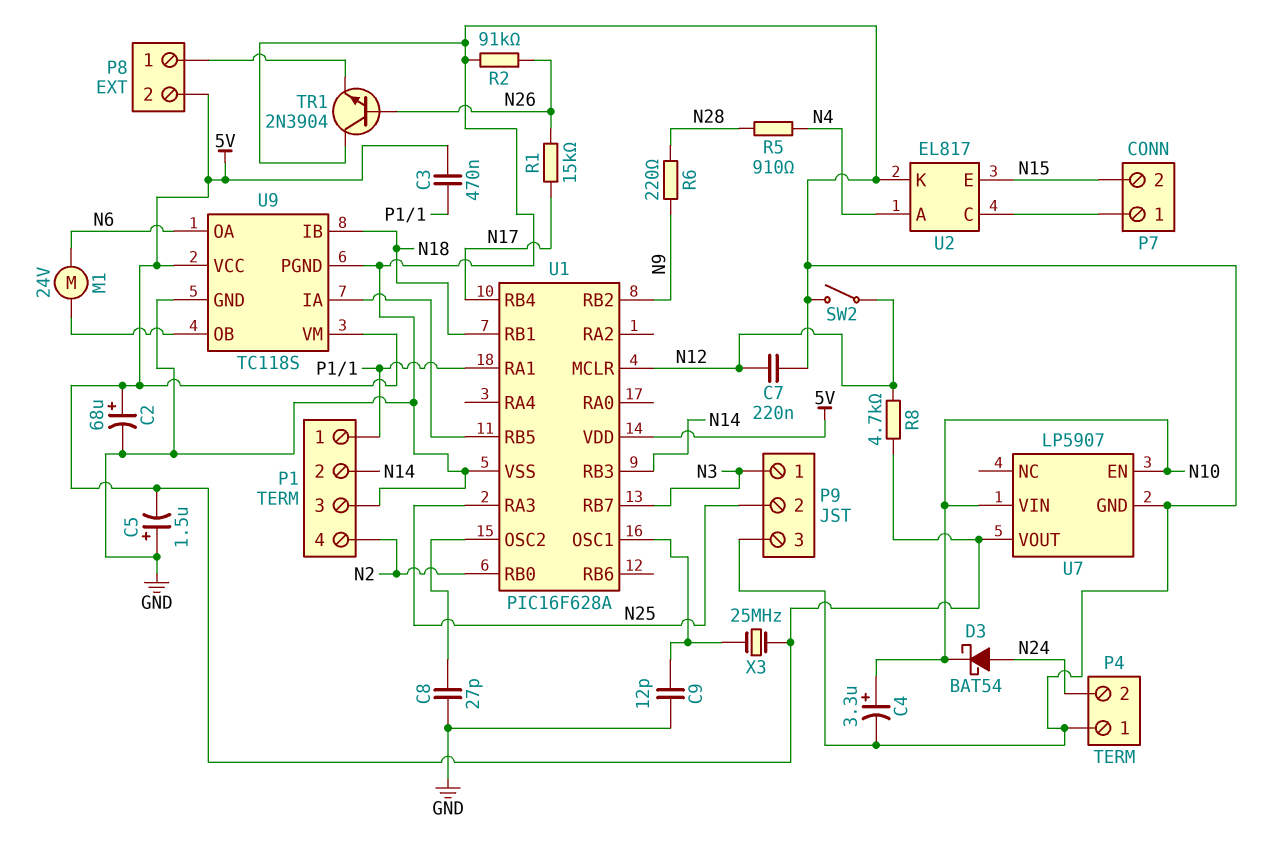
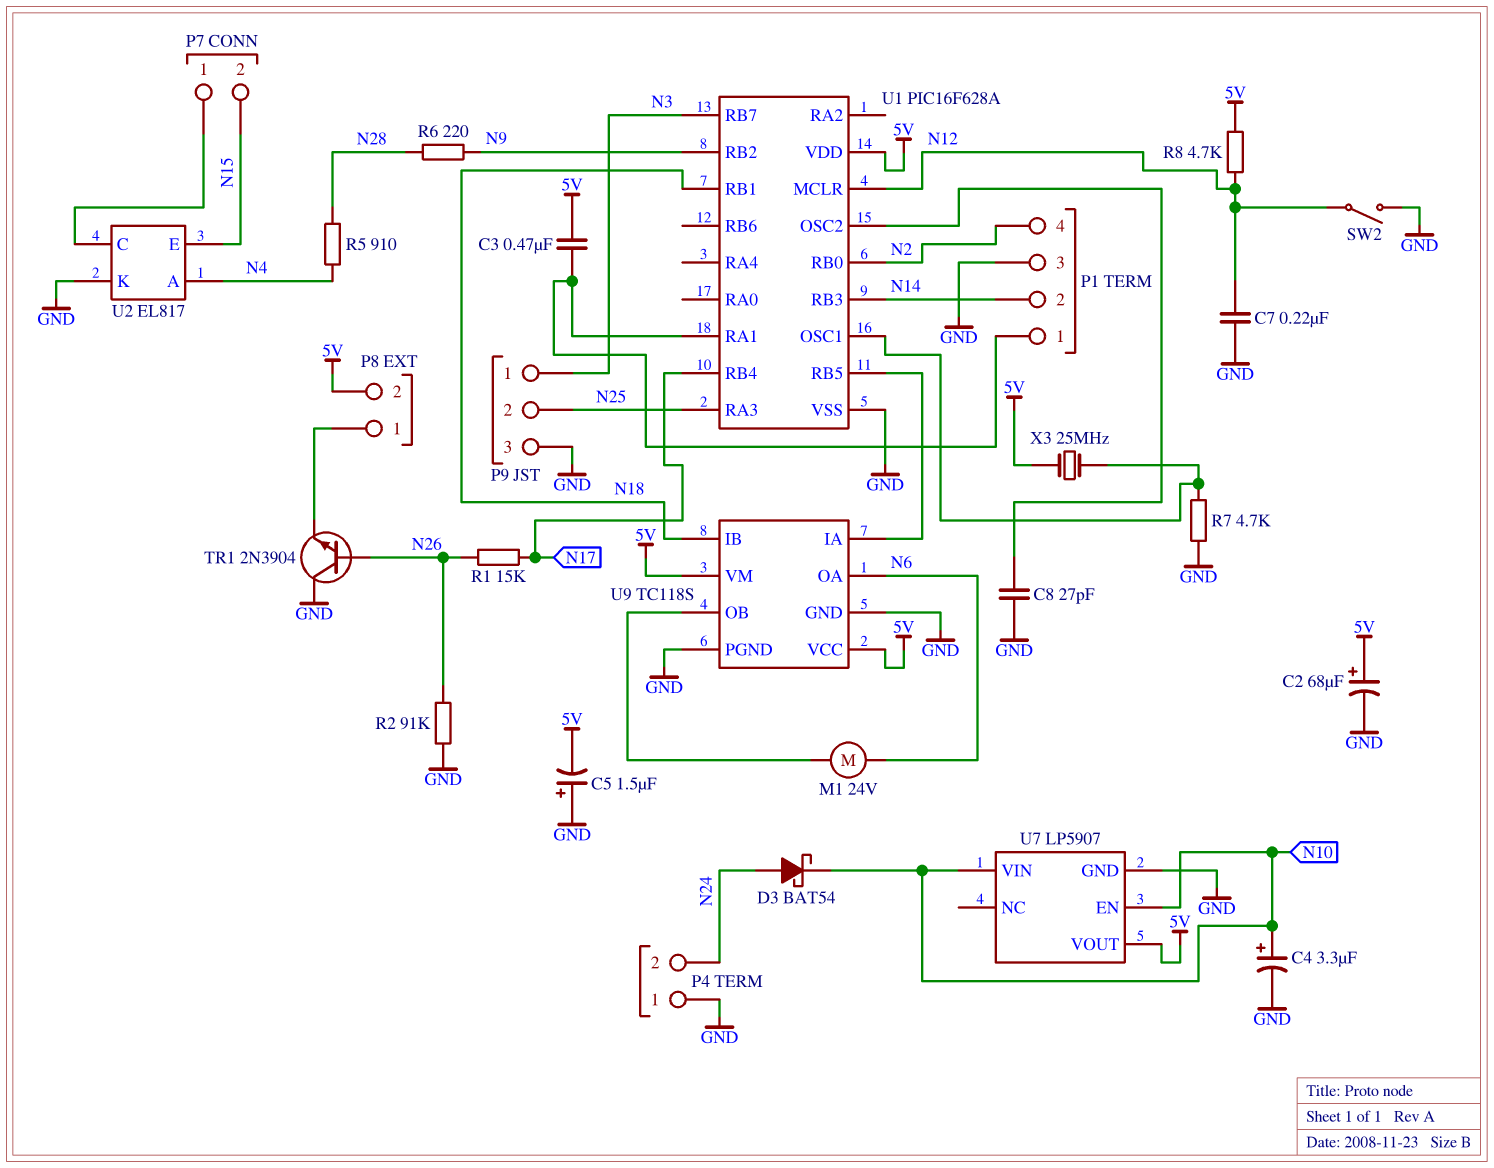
C9: 12pF (GND, U1/OSC1) -> none
R7: none -> 4.7k (GND, U1/OSC1)

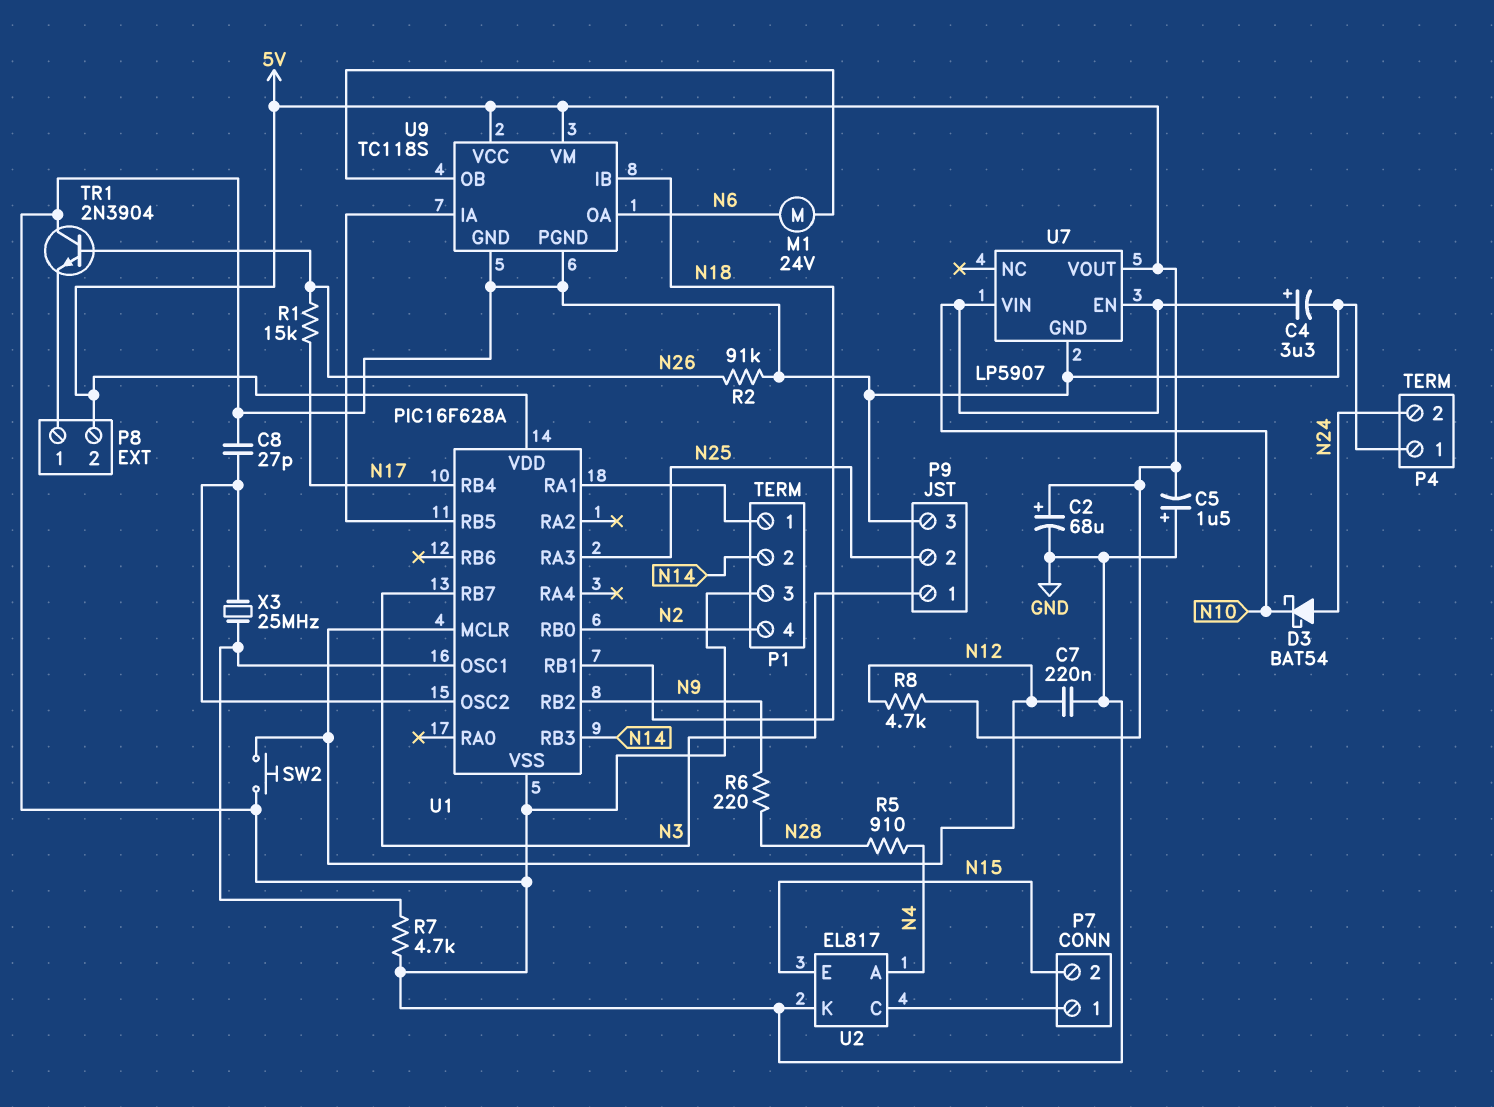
C3: 470nF (5V, P1/1) -> none
SW2: switch (GND, N12) -> button (GND, N12)
X3: 25MHz (5V, U1/OSC1) -> 25MHz (U1/OSC1, U1/OSC2)

